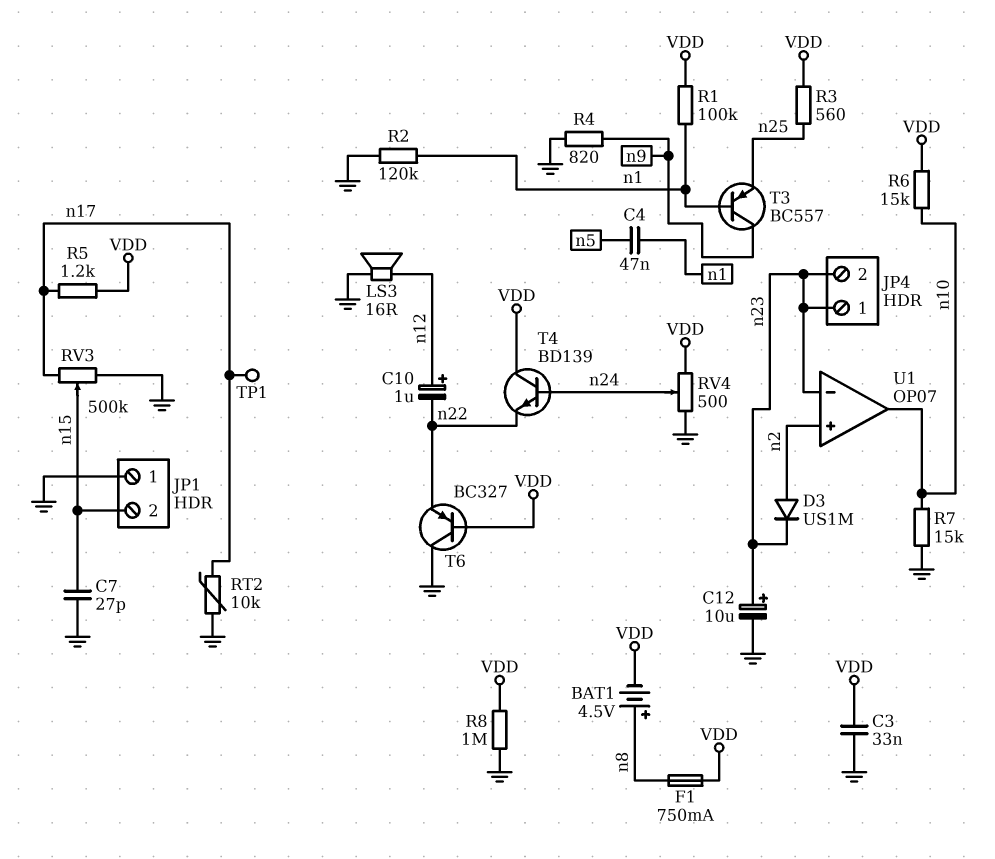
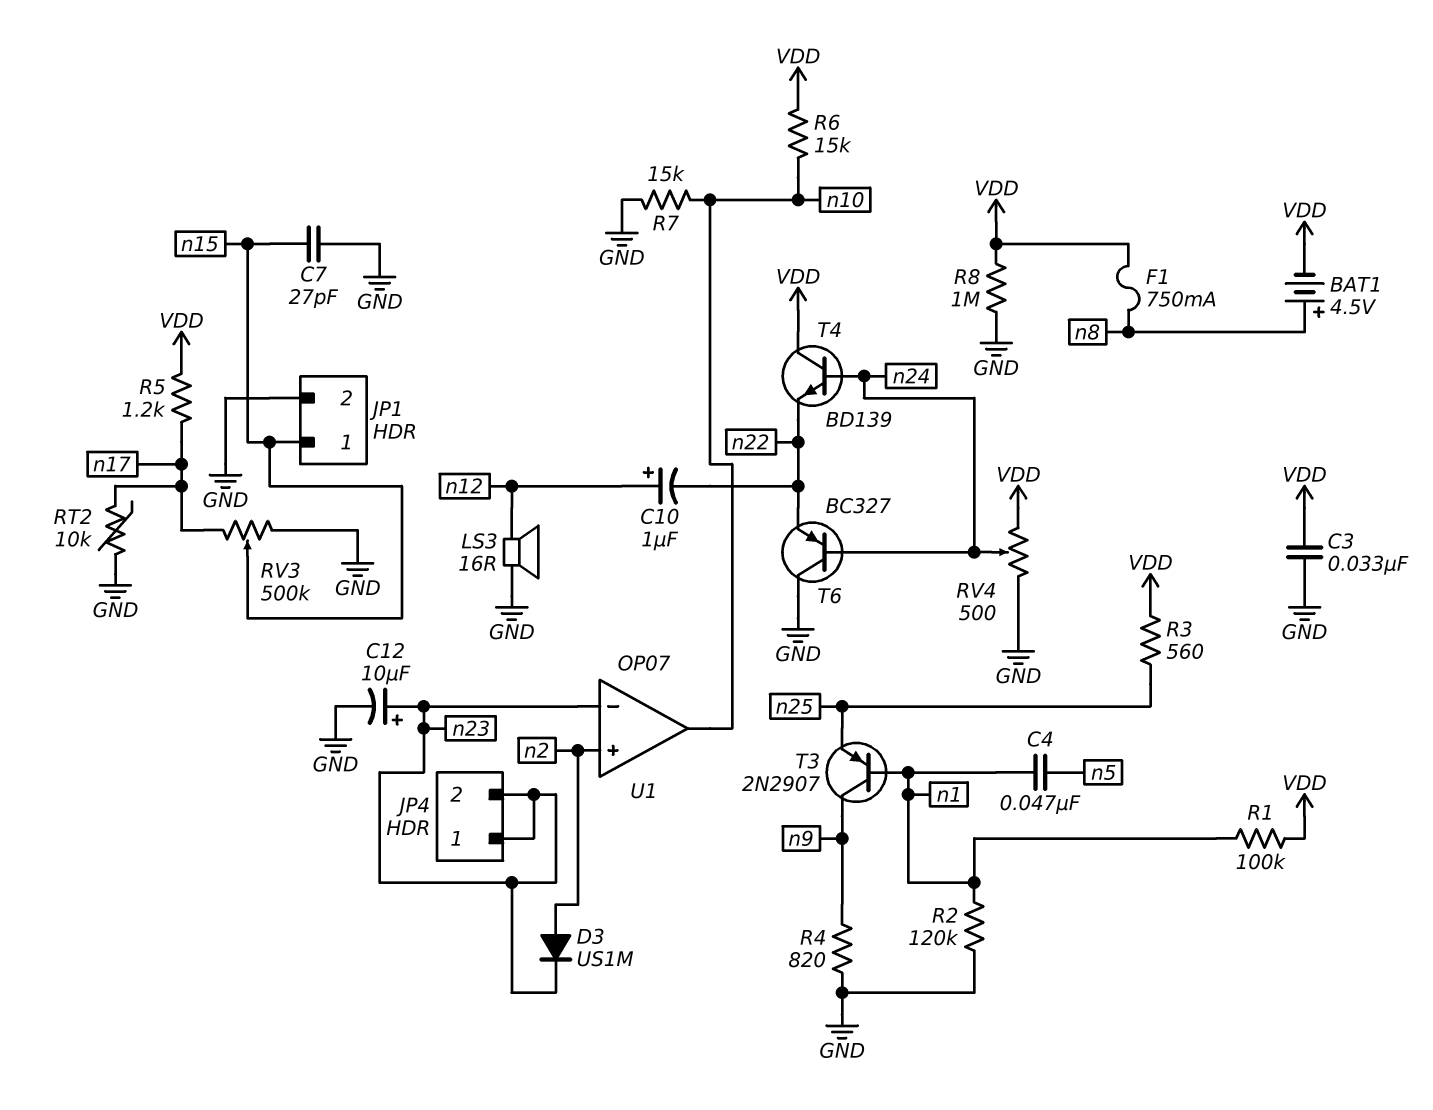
JP1 pin 1: GND -> n15
JP1 pin 2: n15 -> GND
T3: PNP BC557 (B n1, C n9, E n25) -> PNP 2N2907 (B n1, C n9, E n25)
T6: PNP BC327 (B VDD, C GND, E n22) -> PNP BC327 (B n24, C GND, E n22)
TP1: test point (n17) -> none

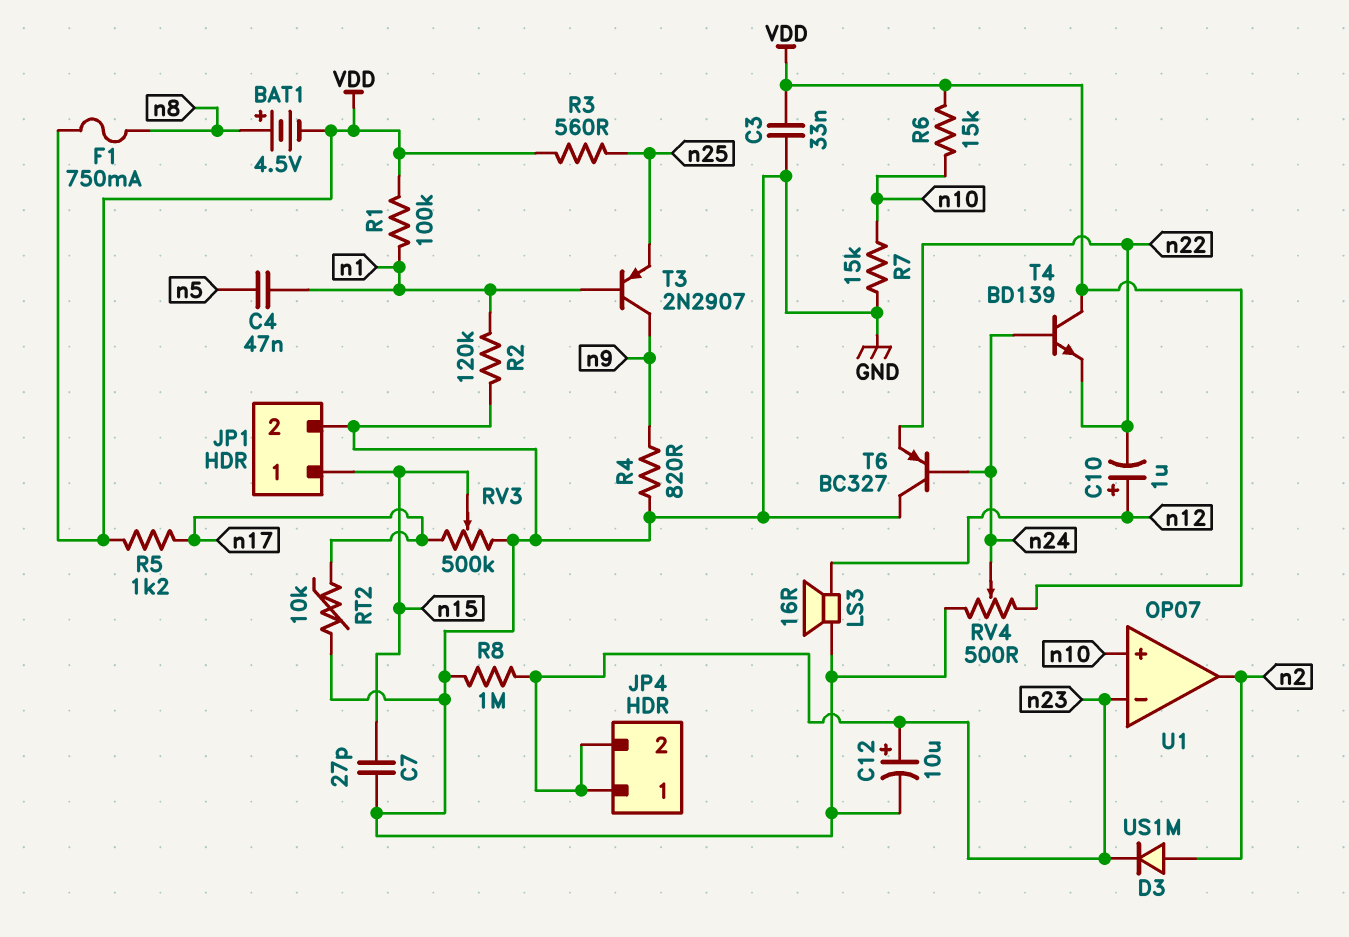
R8: 1M (GND, VDD) -> 1M (GND, n23)
U1 pin in+: n2 -> n10
U1 pin out: n10 -> n2

